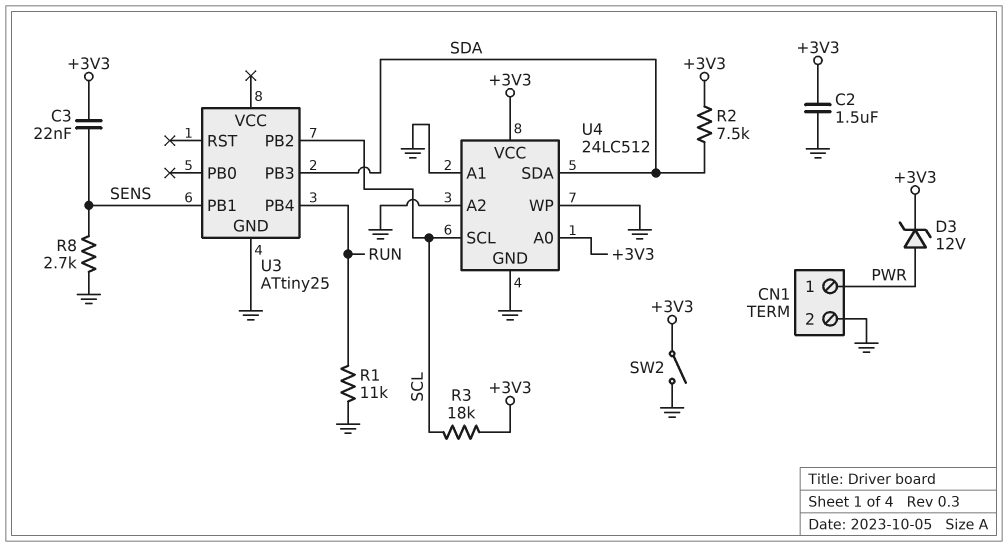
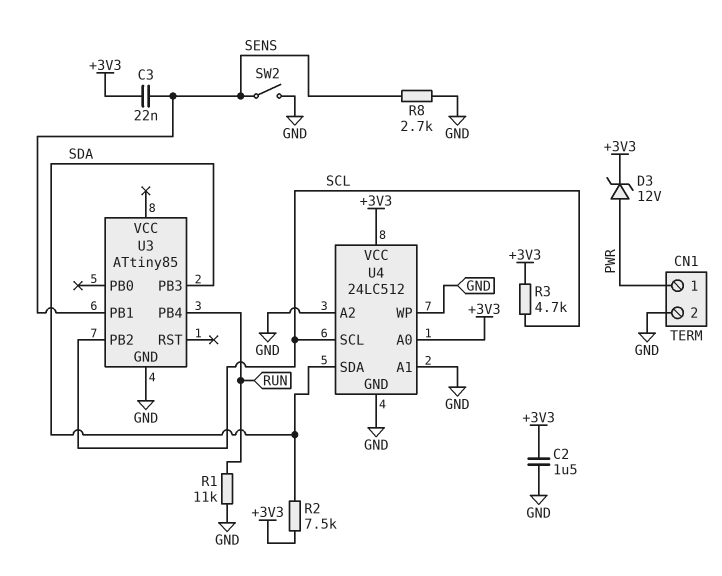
R3: 18k (+3V3, SCL) -> 4.7k (+3V3, SCL)
SW2: switch (+3V3, GND) -> switch (GND, SENS)
U3: ATtiny25 -> ATtiny85

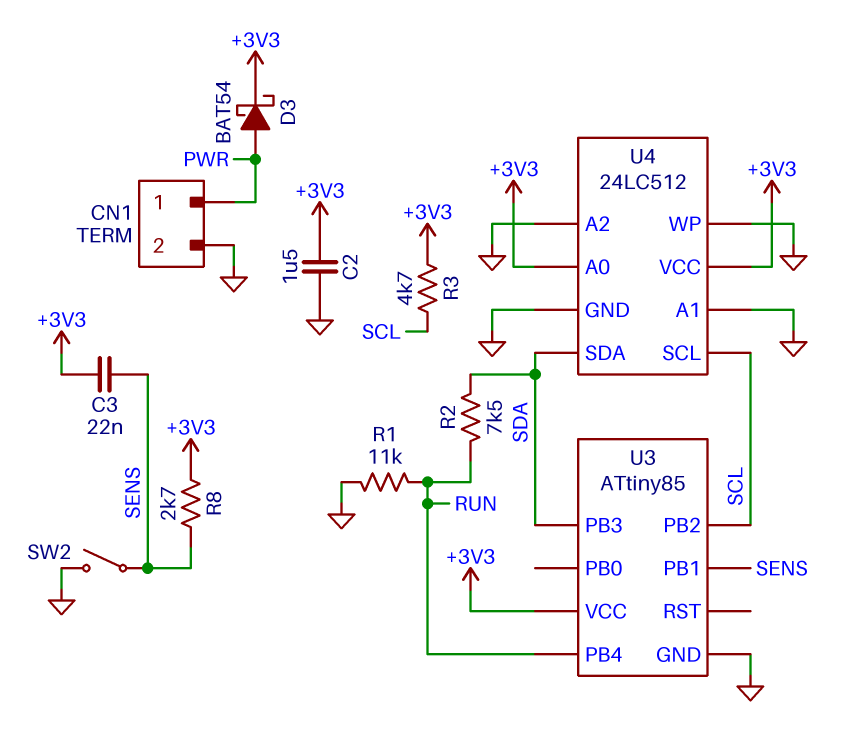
D3: zener 12V (A PWR, K +3V3) -> schottky BAT54 (A PWR, K +3V3)
R2: 7.5k (+3V3, SDA) -> 7.5k (RUN, SDA)
R8: 2.7k (GND, SENS) -> 2.7k (+3V3, SENS)
U3 pin VCC: none -> +3V3

